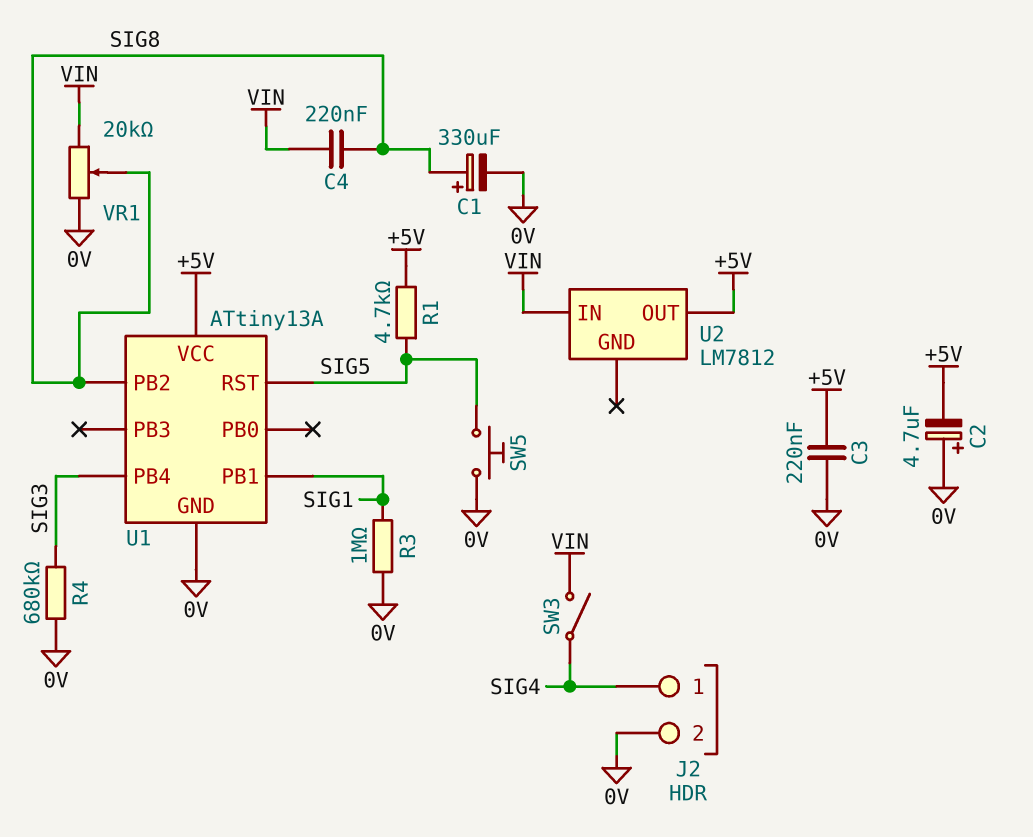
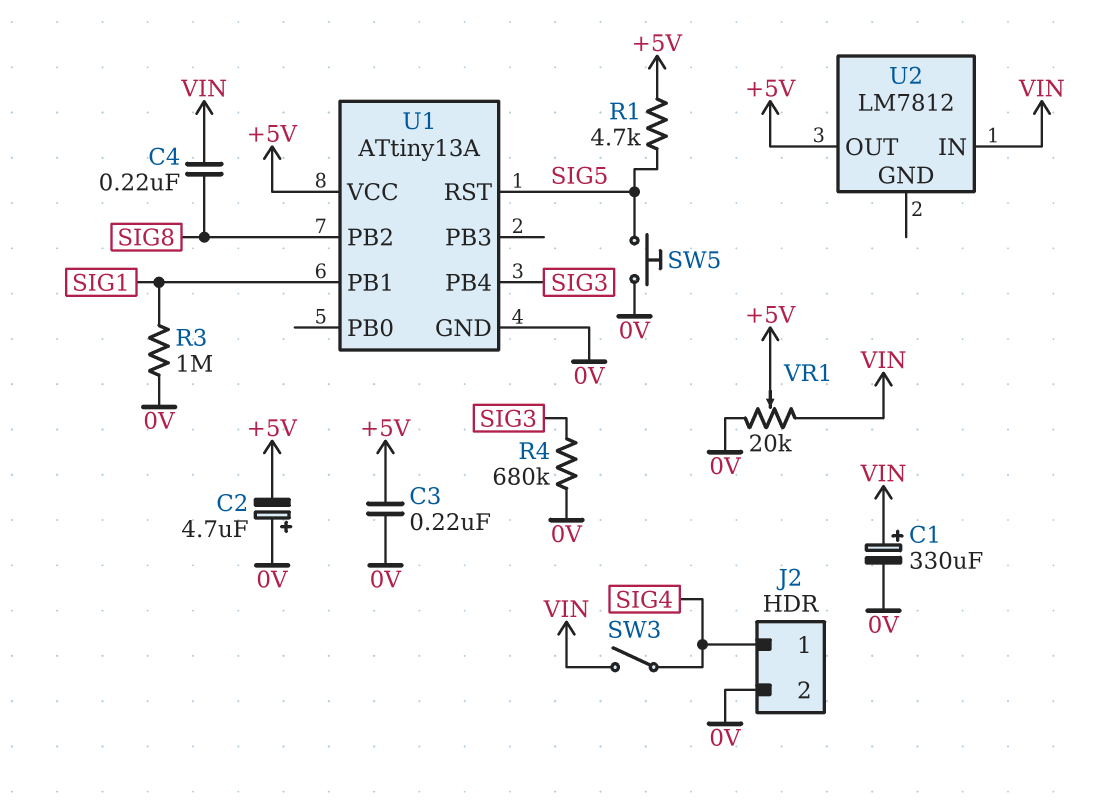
C1: 330uF (plus SIG8, minus 0V) -> 330uF (plus VIN, minus 0V)
VR1: 20k (0V, VIN, wiper SIG8) -> 20k (0V, VIN, wiper +5V)

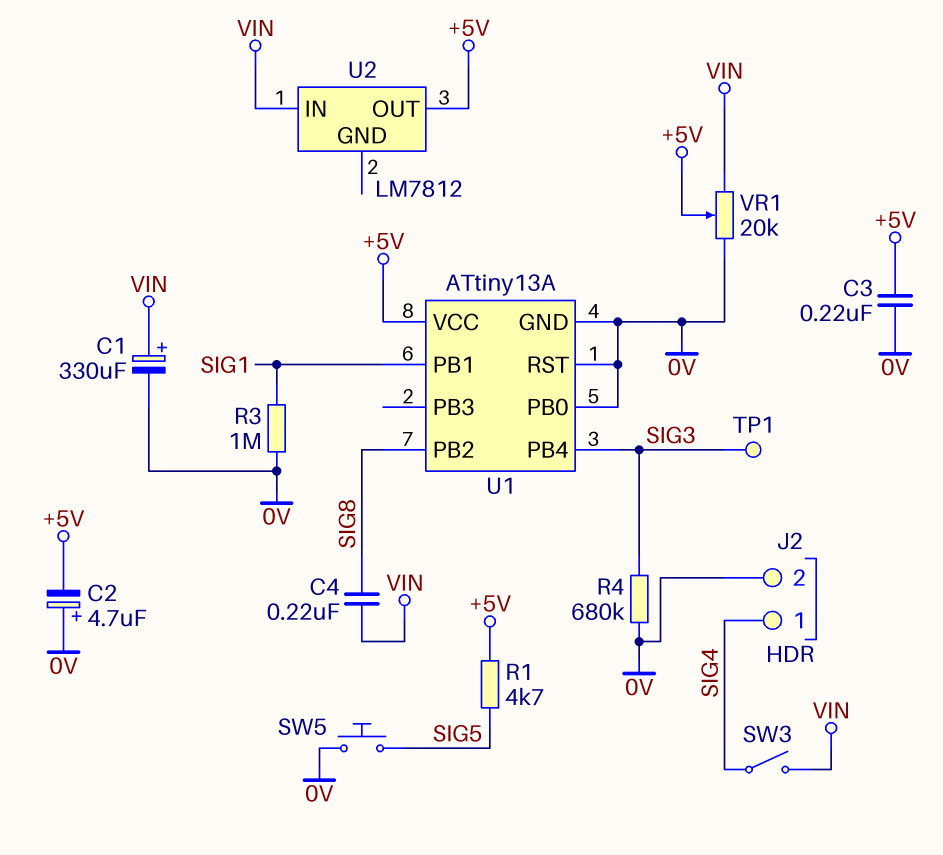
TP1: none -> test point (SIG3)
U1 pin PB0: none -> 0V
U1 pin RST: SIG5 -> 0V

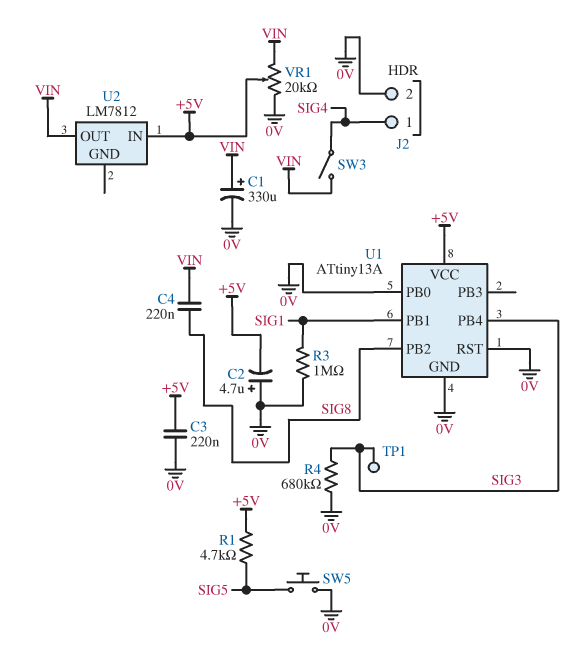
U2 pin IN: VIN -> +5V
U2 pin OUT: +5V -> VIN

